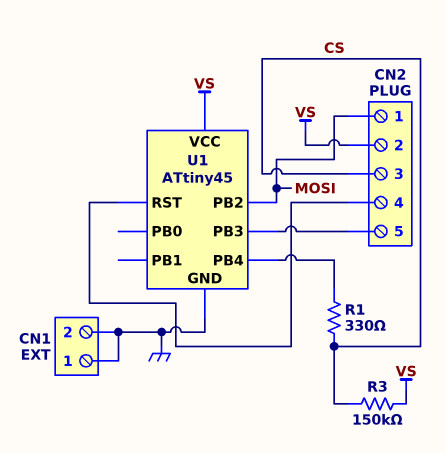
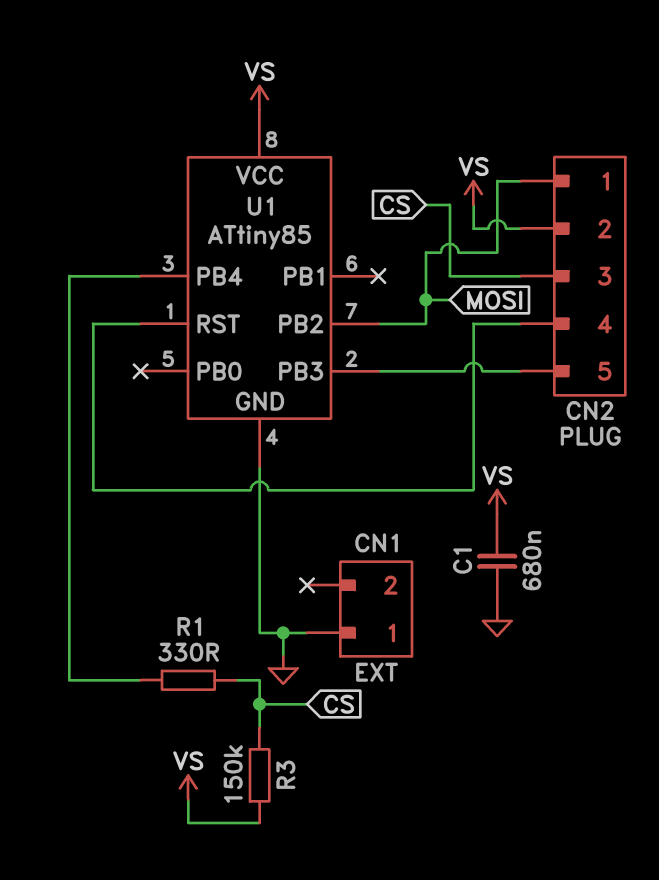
C1: none -> 680nF (GND, VS)
CN1 pin 2: GND -> none
U1: ATtiny45 -> ATtiny85

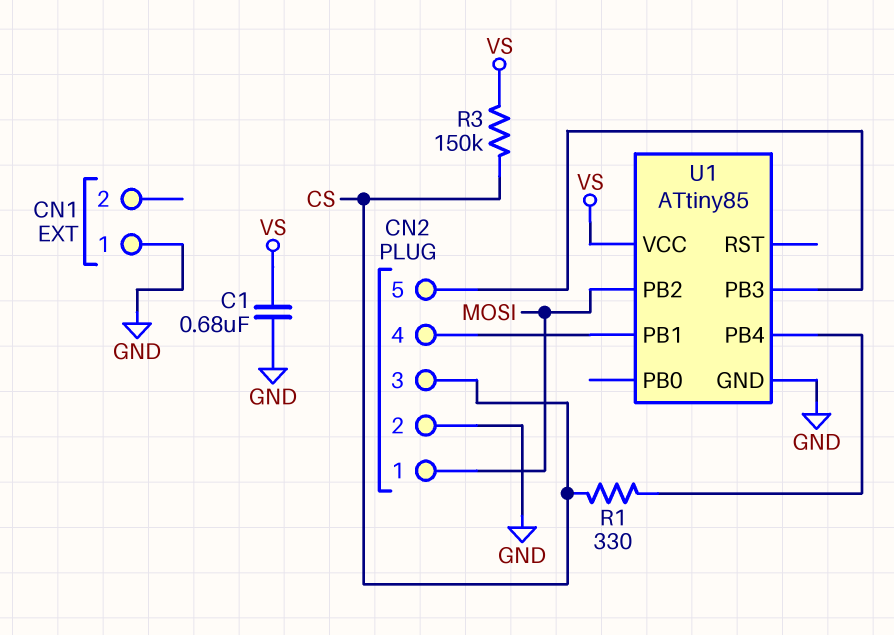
CN2 pin 2: VS -> GND
U1 pin PB1: none -> CN2/4
U1 pin RST: CN2/4 -> none

